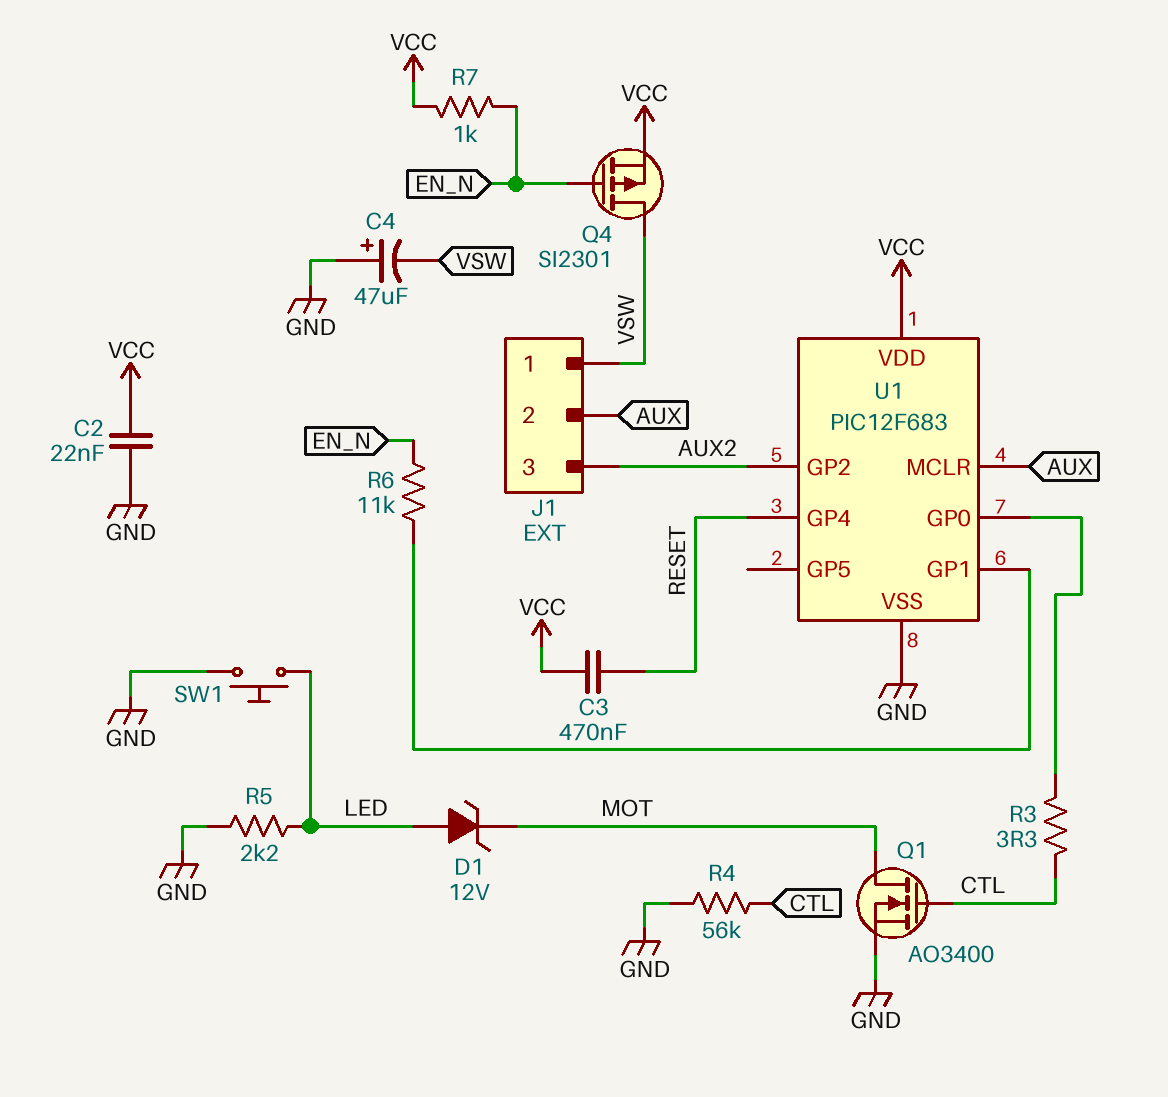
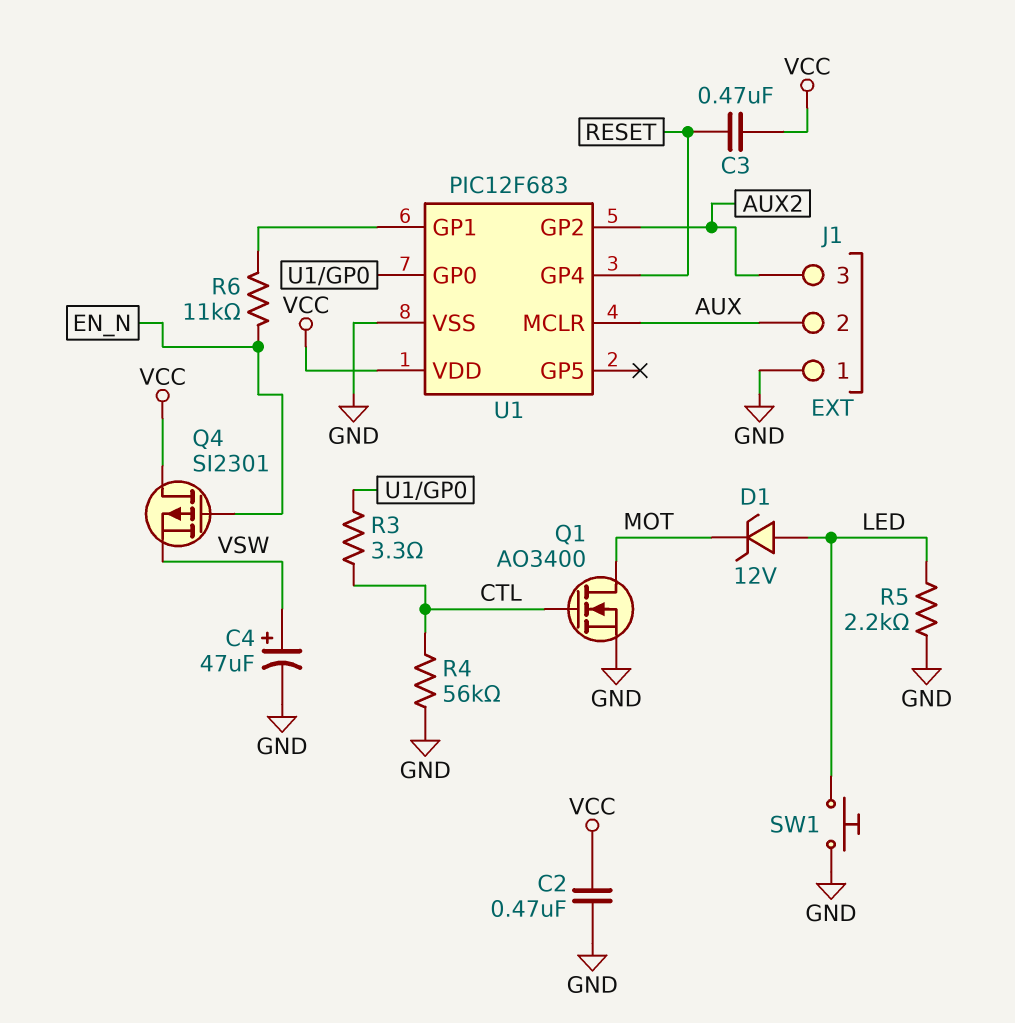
C2: 22nF (GND, VCC) -> 470nF (GND, VCC)
C4: 47uF (plus GND, minus VSW) -> 47uF (plus VSW, minus GND)
J1 pin 1: VSW -> GND
Q4: PMOS SI2301 (G EN_N, D VSW, S VCC) -> PMOS SI2301 (G EN_N, D VCC, S VSW)
R7: 1k (EN_N, VCC) -> none

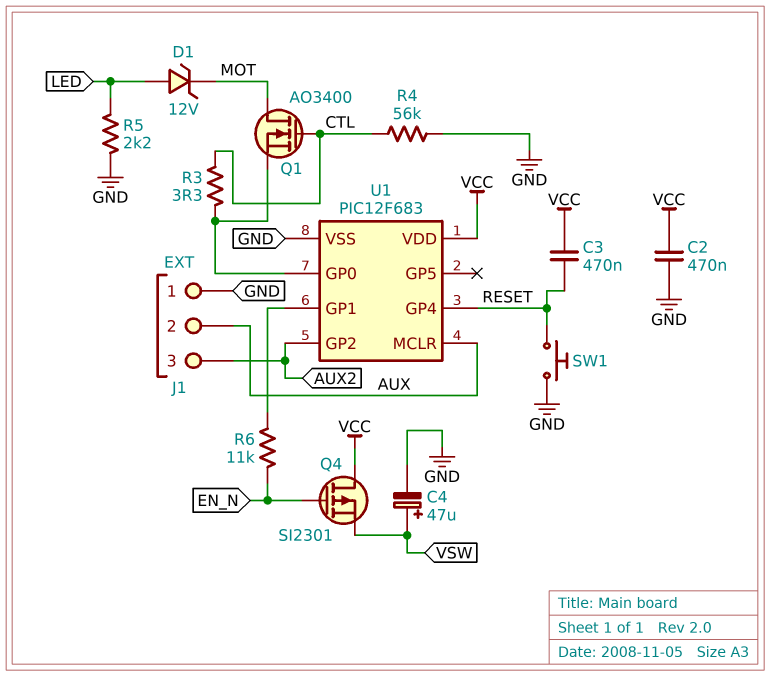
Q1: NMOS AO3400 (G CTL, D MOT, S GND) -> NMOS AO3400 (G CTL, D MOT, S U1/GP0)
SW1: button (GND, LED) -> button (GND, RESET)

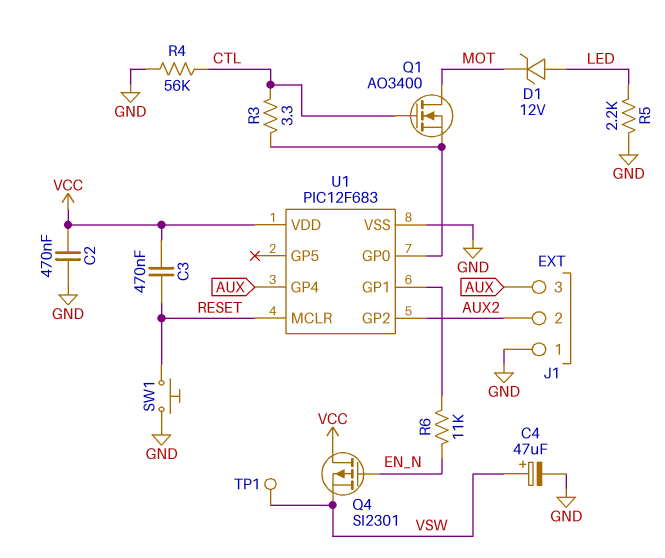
J1 pin 2: AUX -> AUX2
J1 pin 3: AUX2 -> AUX
TP1: none -> test point (VSW)
U1 pin GP4: RESET -> AUX
U1 pin MCLR: AUX -> RESET

